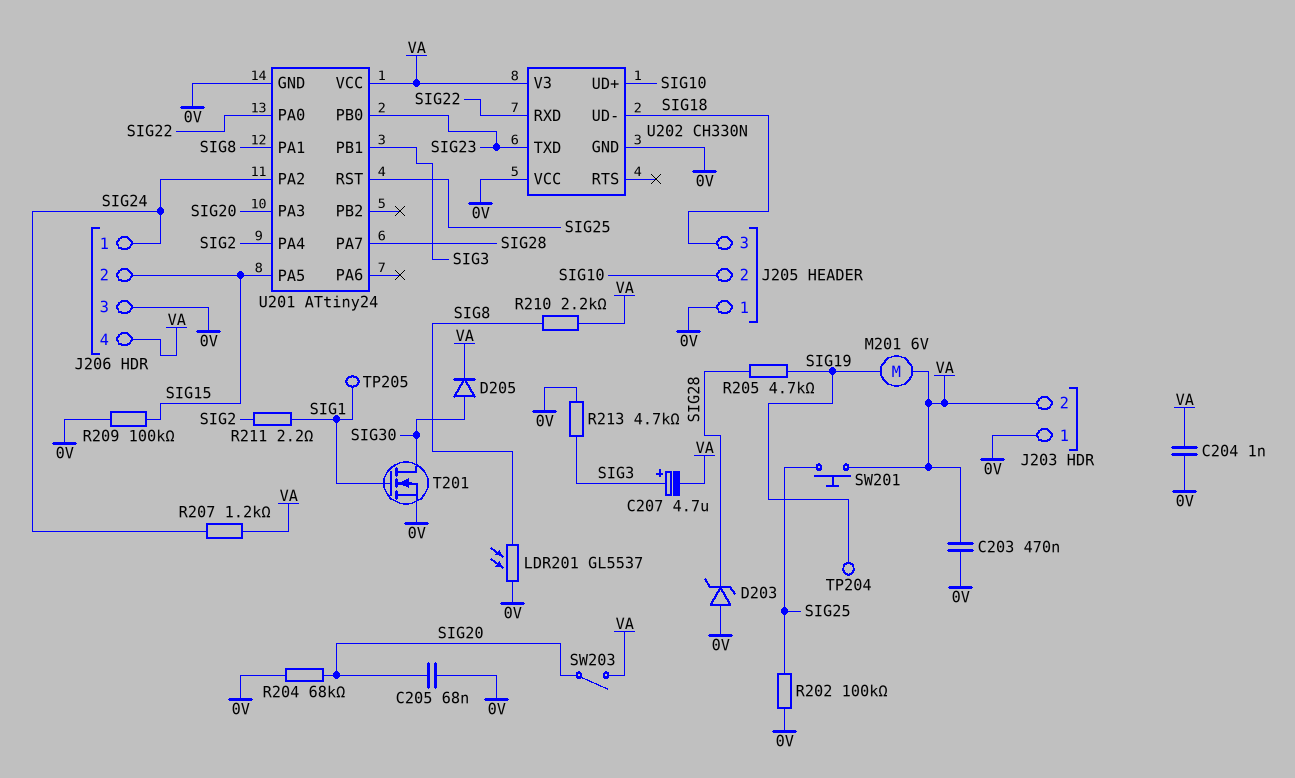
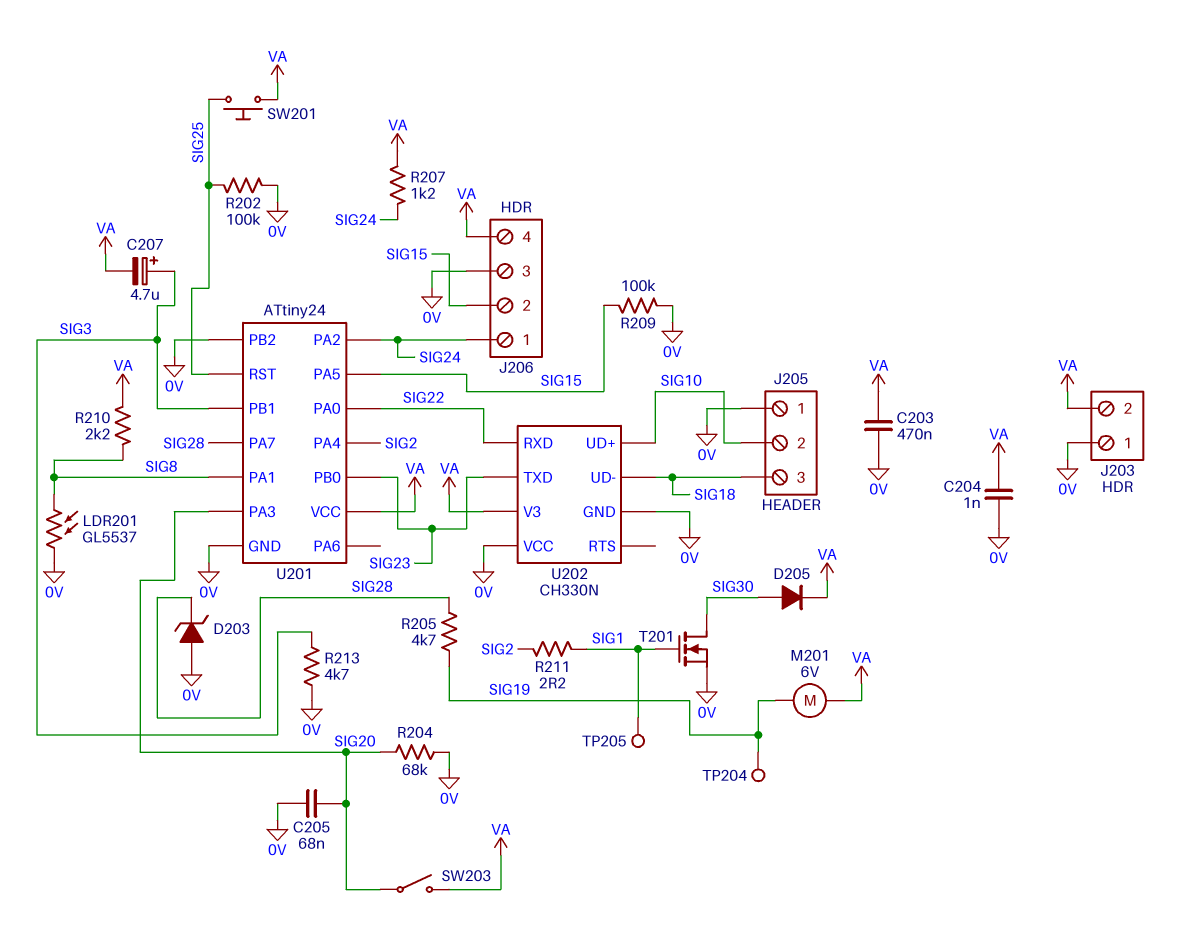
U201 pin PB2: none -> 0V

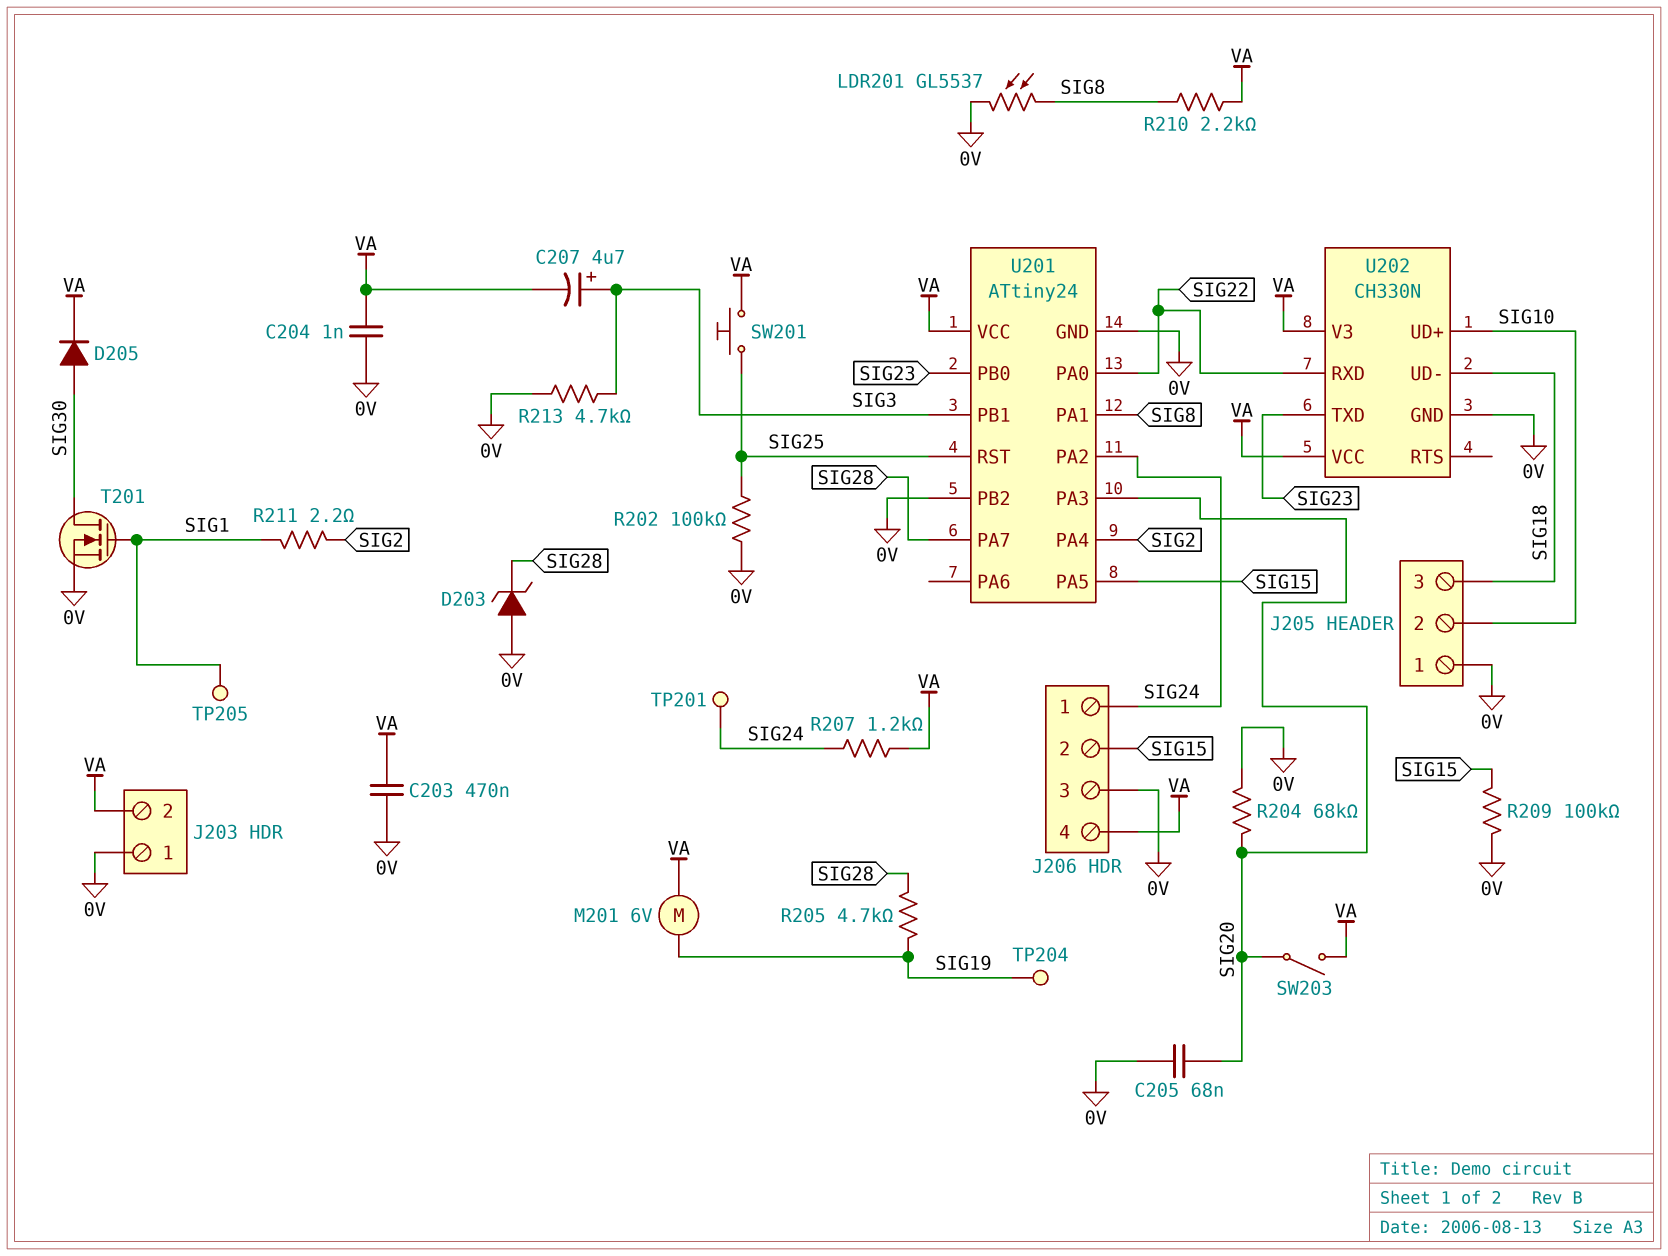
TP201: none -> test point (SIG24)
U202 pin VCC: 0V -> VA

